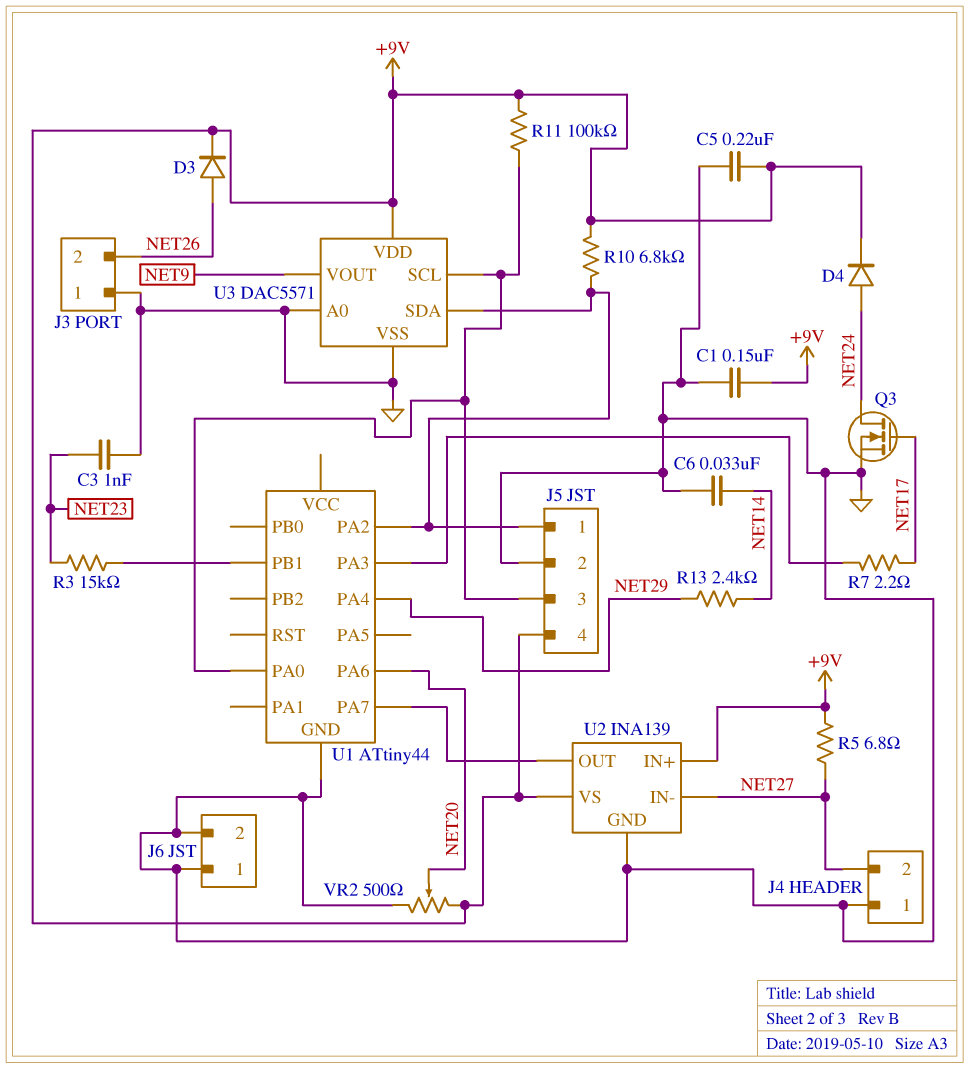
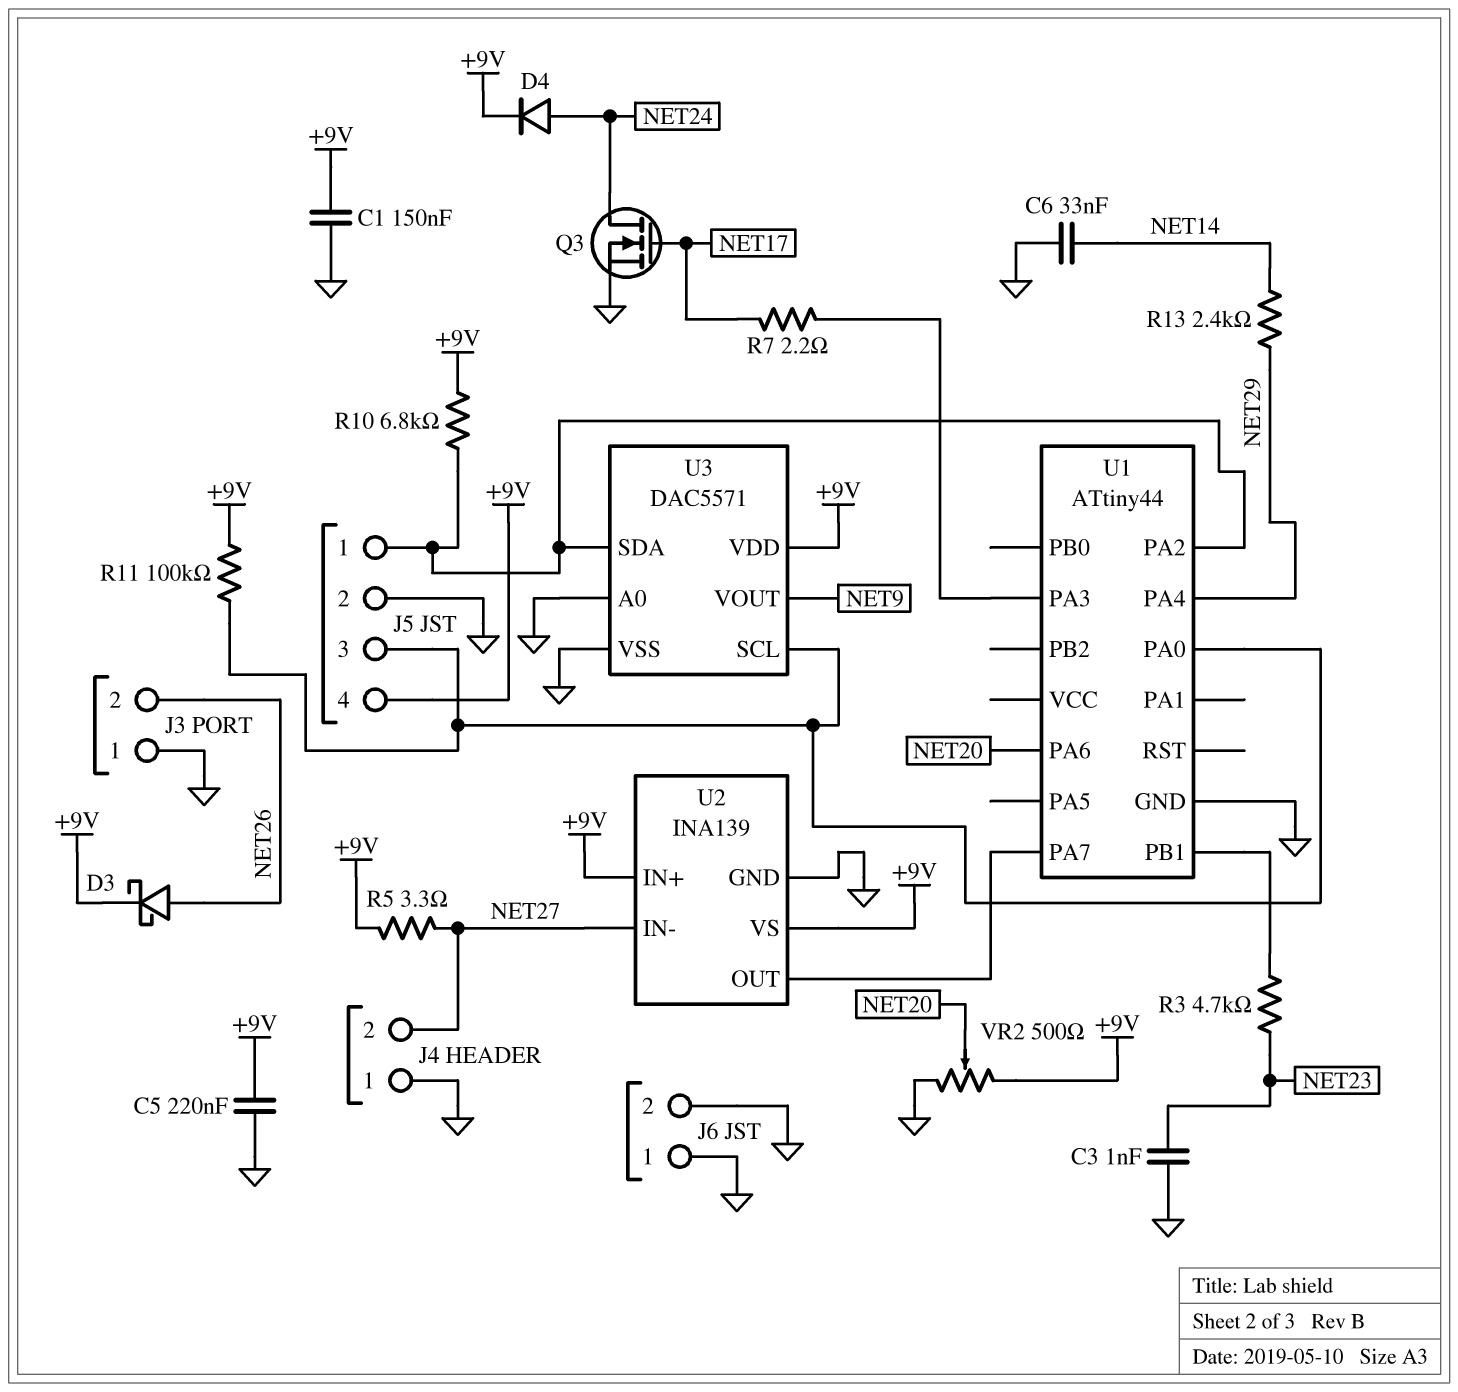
D3: diode (A NET26, K +9V) -> schottky (A NET26, K +9V)
R3: 15k (NET23, U1/PB1) -> 4.7k (NET23, U1/PB1)
R5: 6.8 (+9V, NET27) -> 3.3 (+9V, NET27)

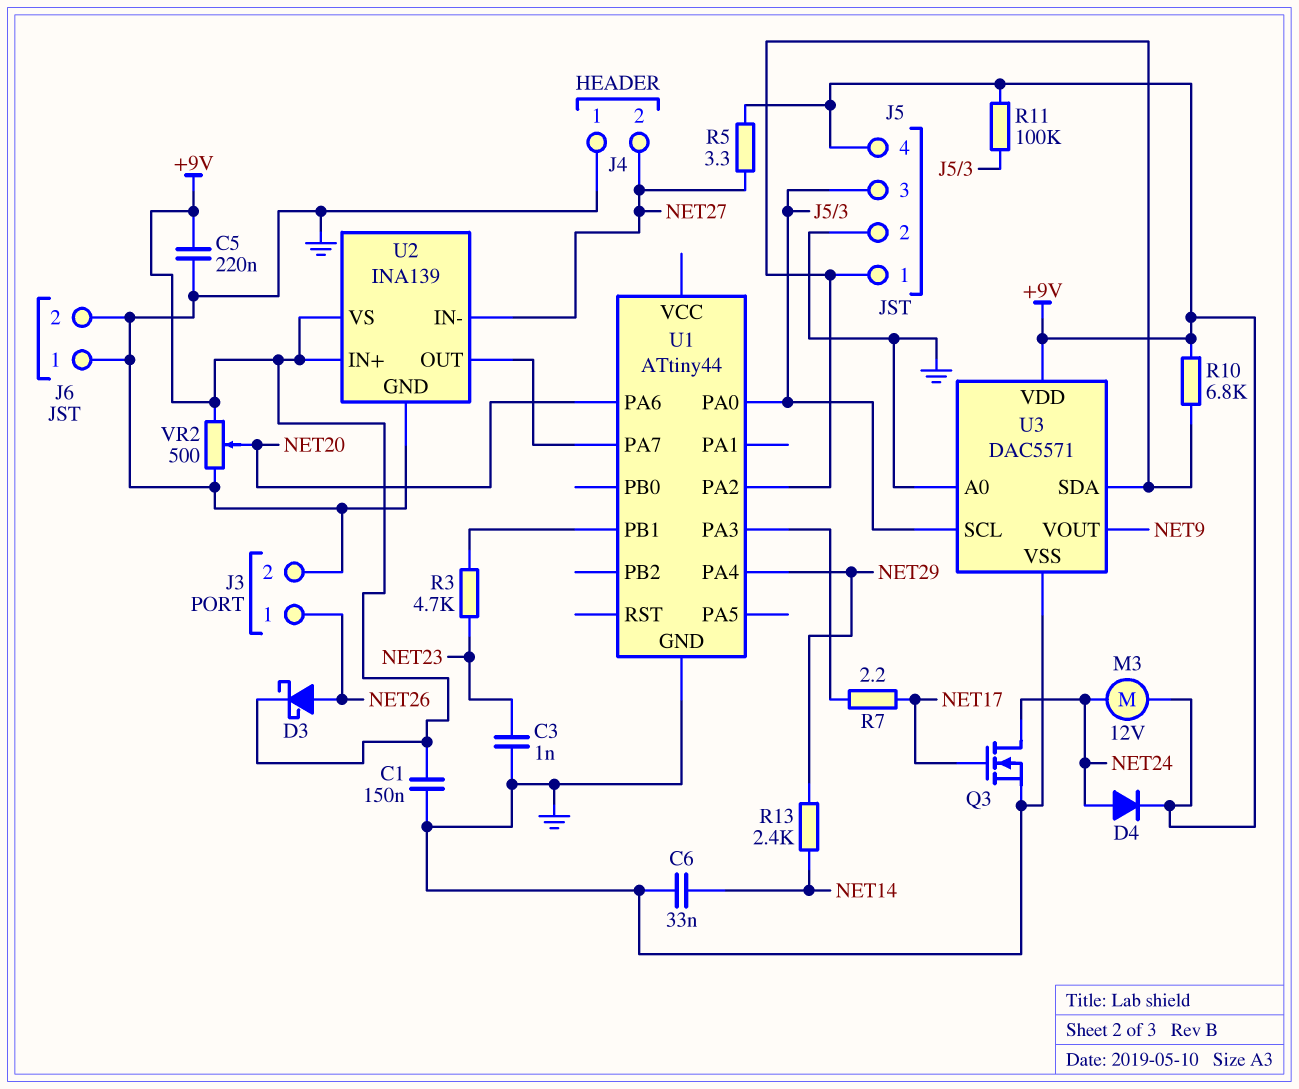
J3 pin 1: GND -> NET26
J3 pin 2: NET26 -> GND
M3: none -> motor 12V (+9V, NET24)

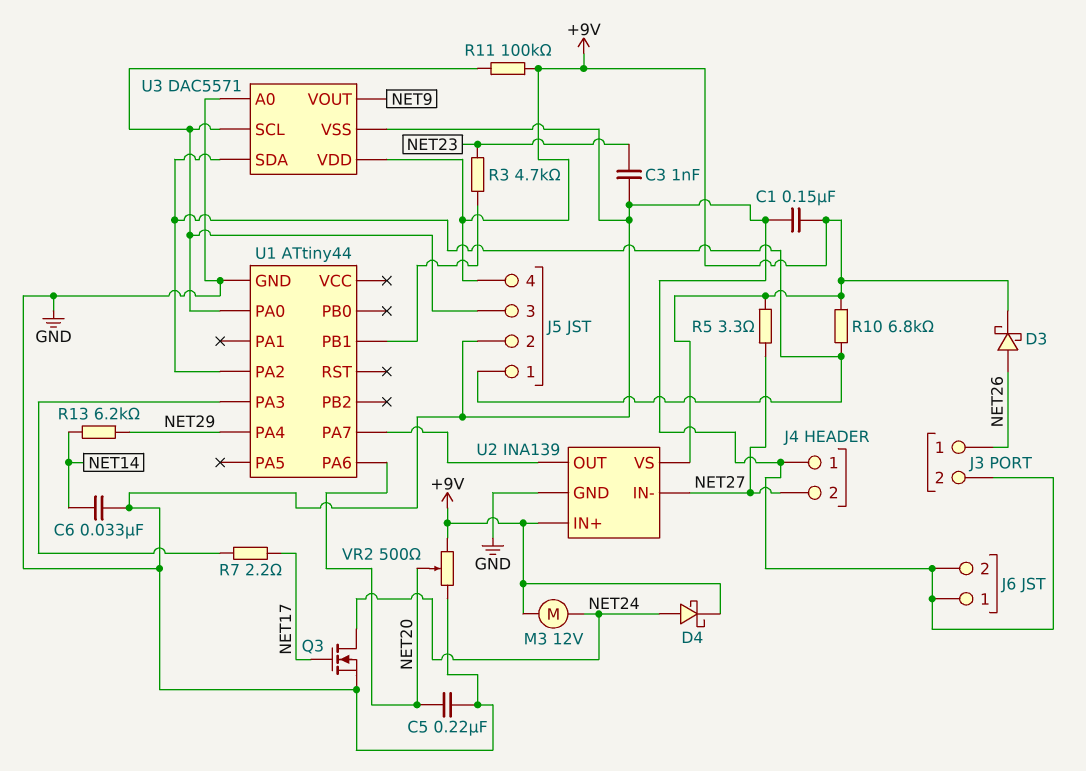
C5: 220nF (+9V, GND) -> 220nF (GND, NET20)
D4: diode (A NET24, K +9V) -> schottky (A NET24, K +9V)
R13: 2.4k (NET14, NET29) -> 6.2k (NET14, NET29)

